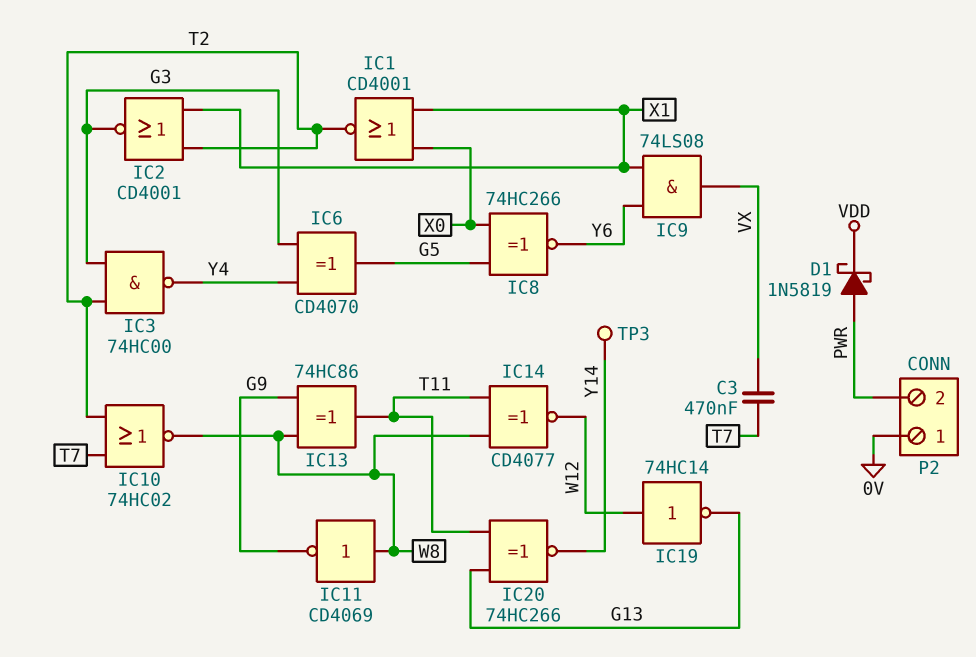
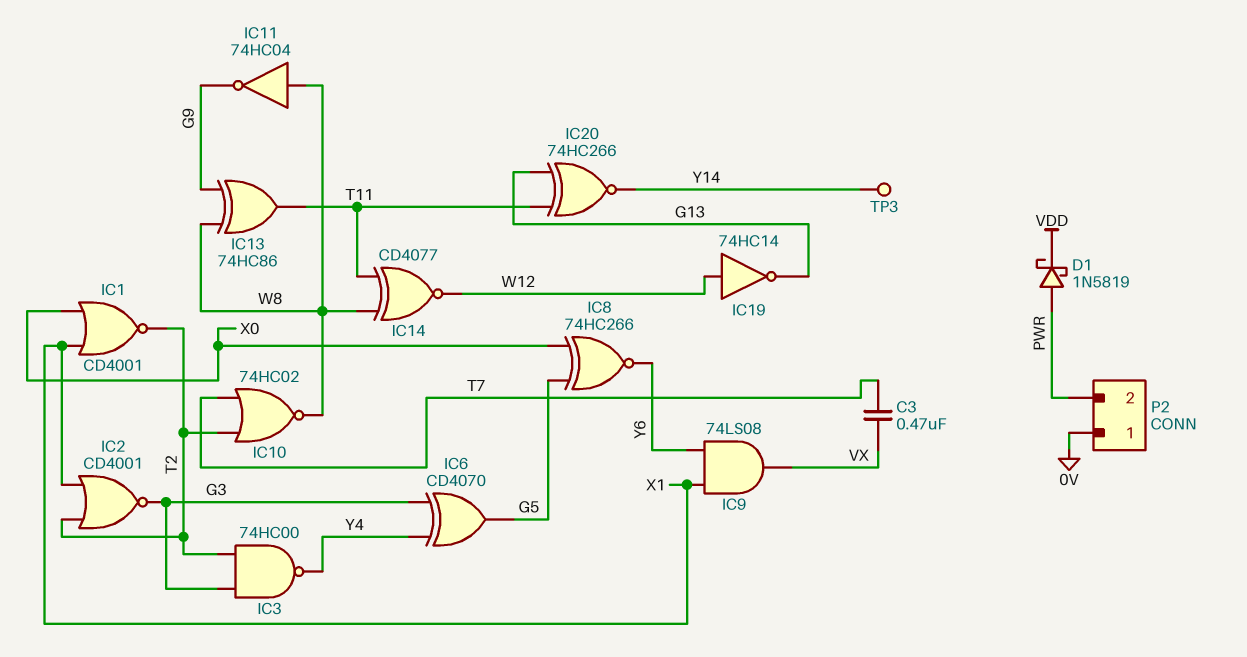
IC11: NOT CD4069 (in W8, out G9) -> NOT 74HC04 (in W8, out G9)

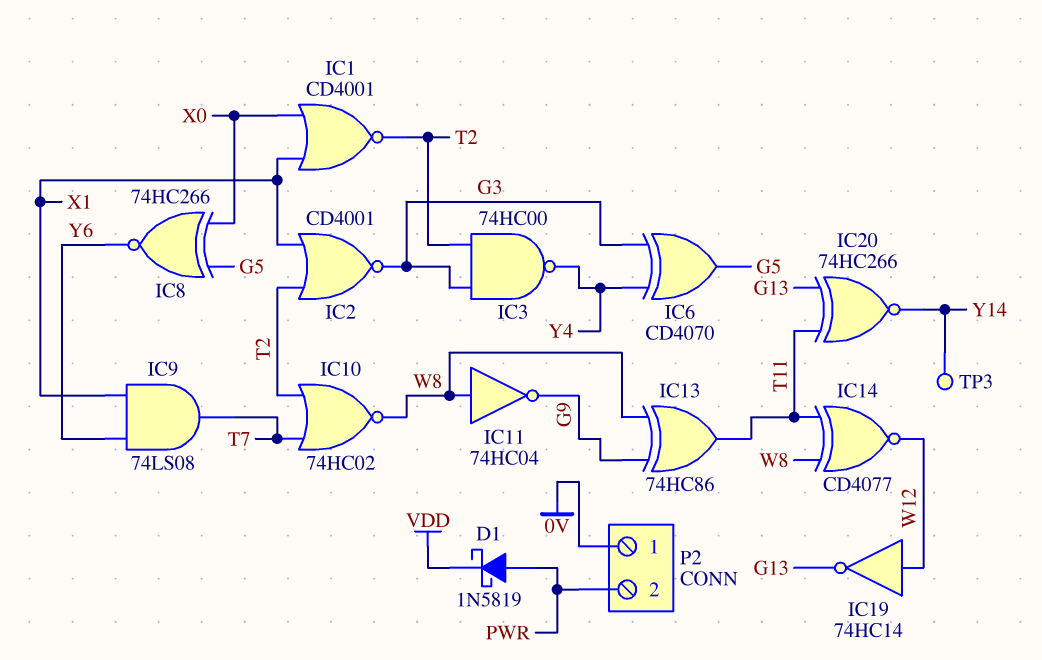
C3: 470nF (T7, VX) -> none
IC9: AND 74LS08 (in X1, in Y6, out VX) -> AND 74LS08 (in X1, in Y6, out T7)

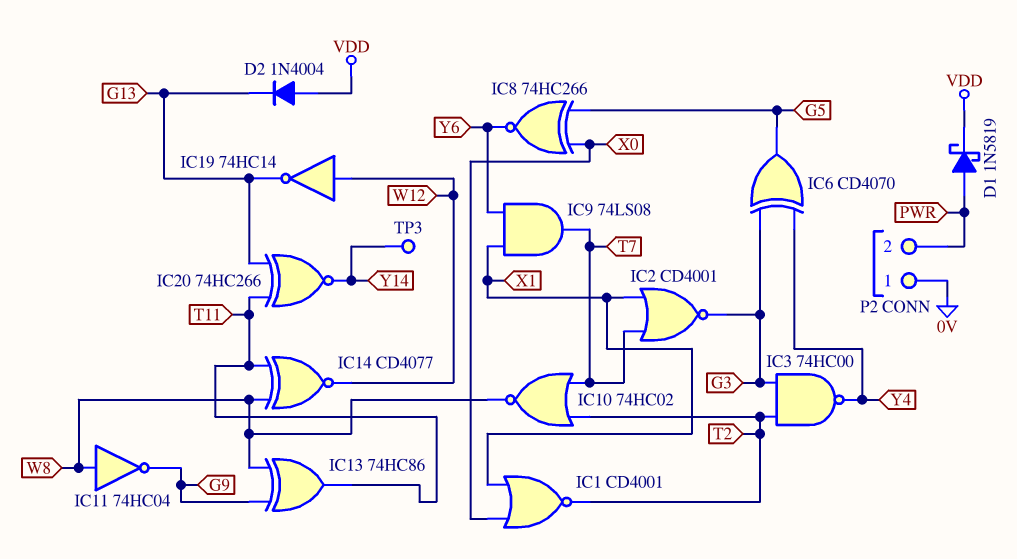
D2: none -> diode 1N4004 (A VDD, K G13)
IC2: NOR CD4001 (in T2, in X1, out G3) -> NOR CD4001 (in T7, in X1, out G3)

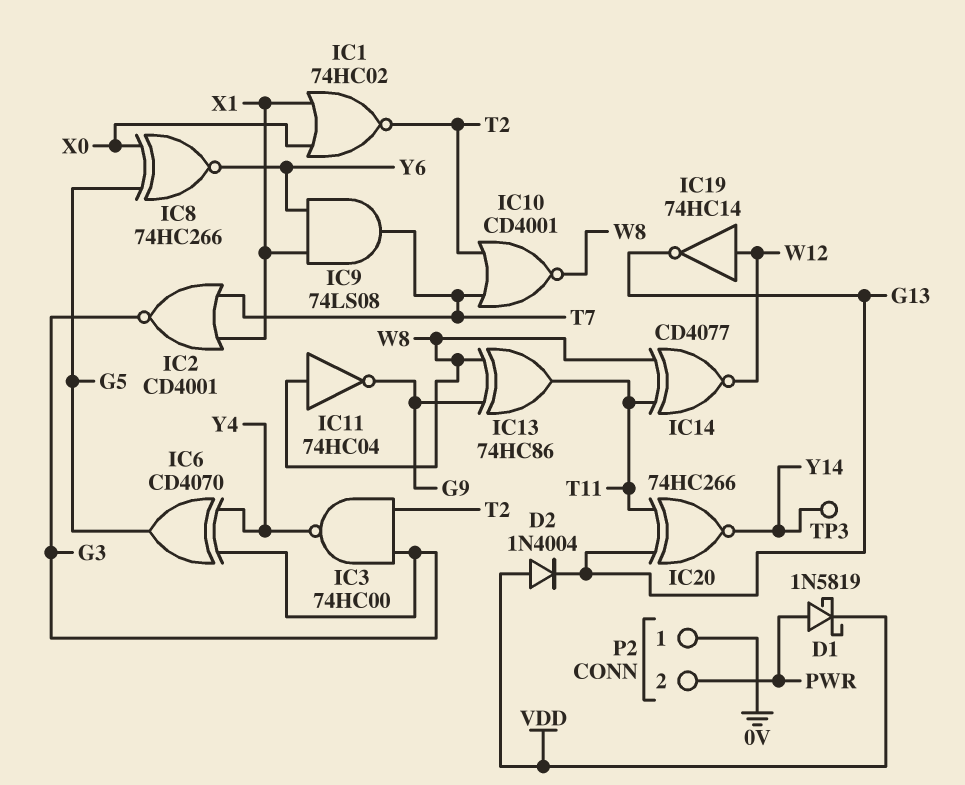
IC1: NOR CD4001 (in X0, in X1, out T2) -> NOR 74HC02 (in X0, in X1, out T2)
IC10: NOR 74HC02 (in T2, in T7, out W8) -> NOR CD4001 (in T2, in T7, out W8)

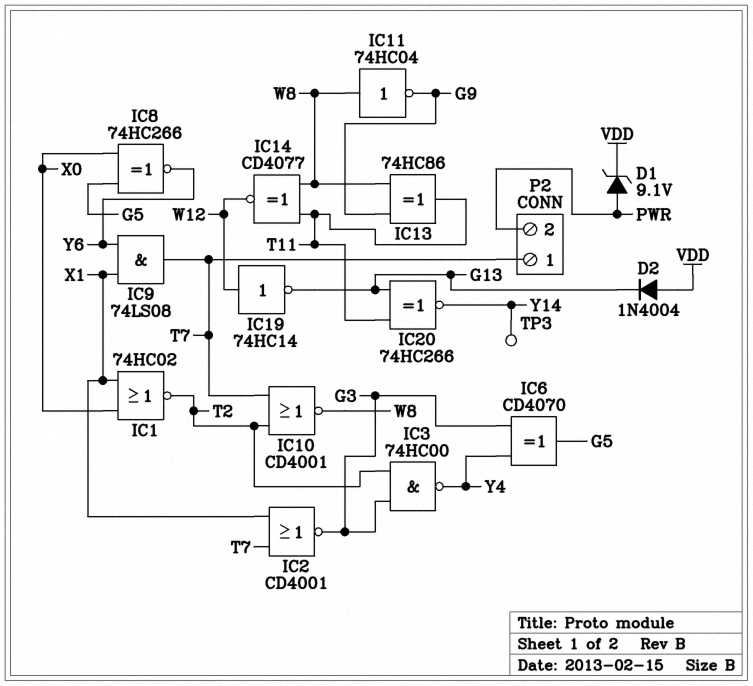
D1: schottky 1N5819 (A PWR, K VDD) -> zener 9.1V (A PWR, K VDD)
P2 pin 1: 0V -> T7

